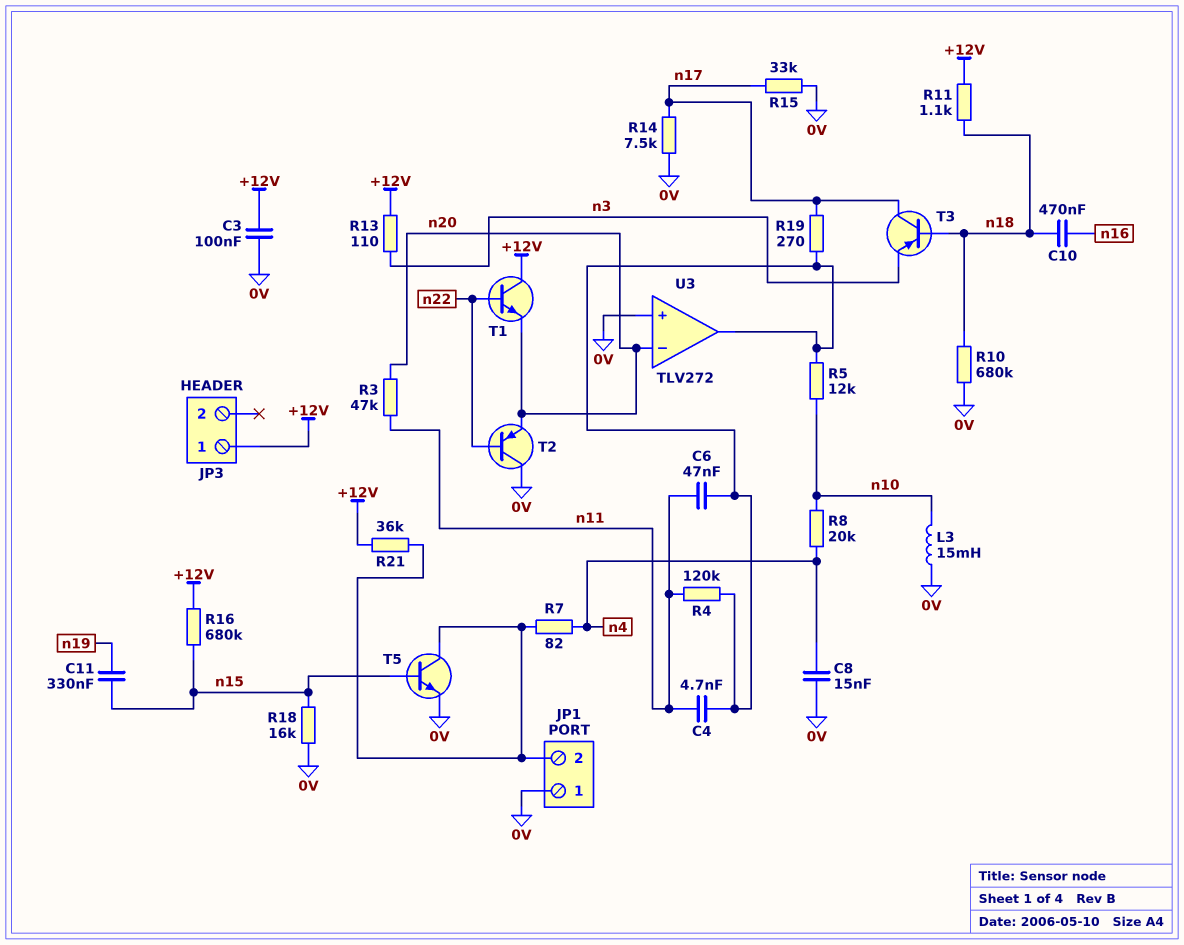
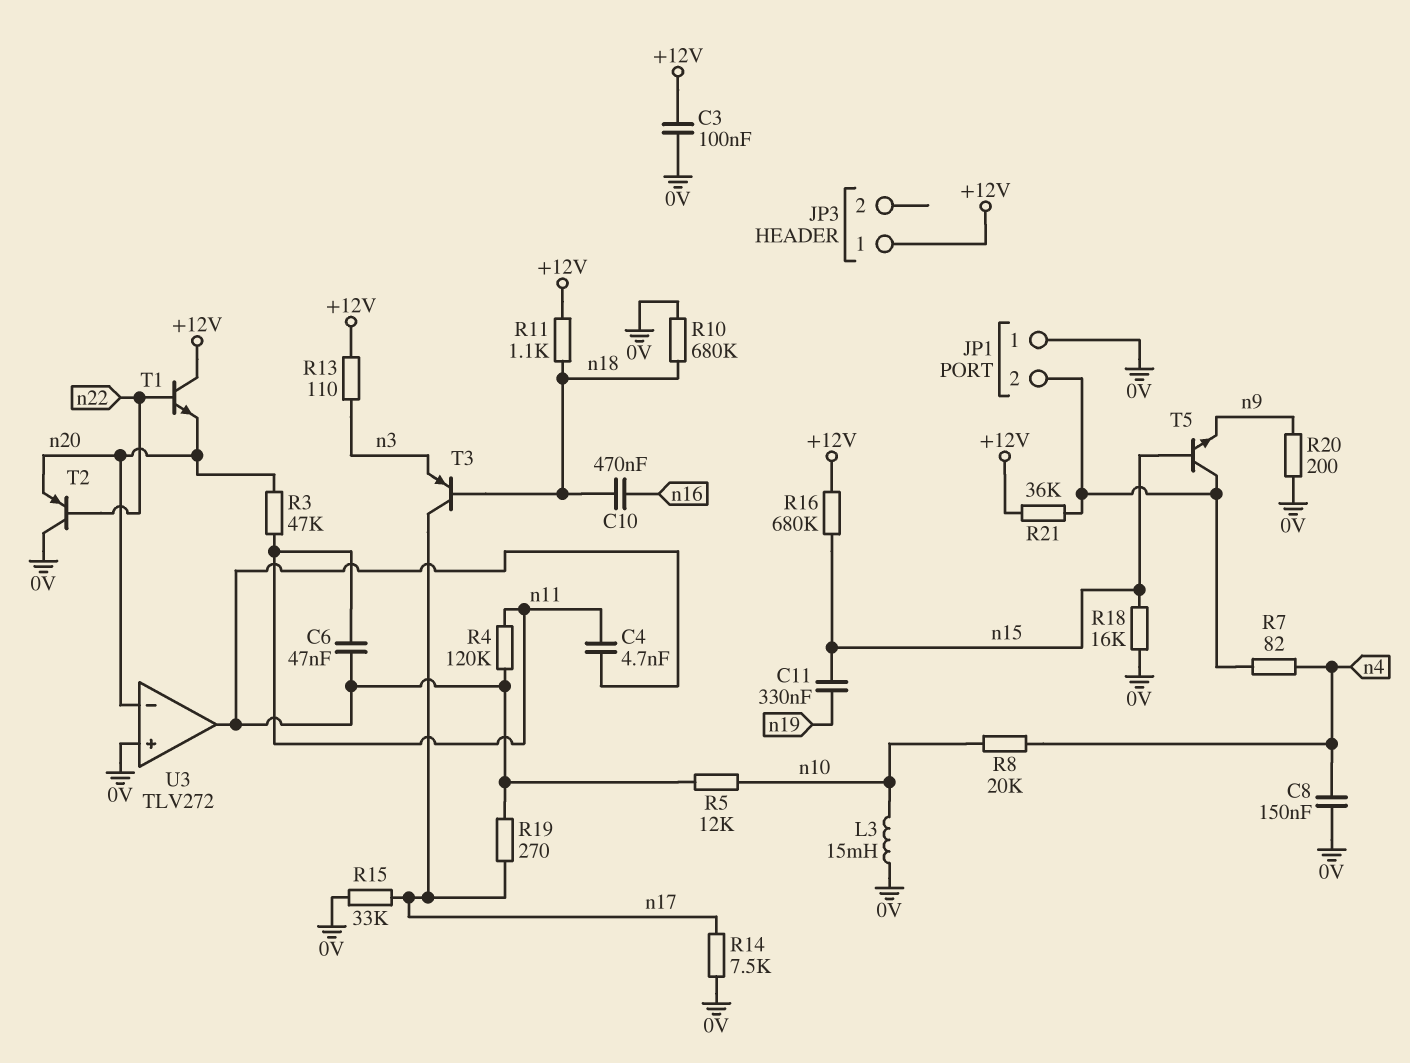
C8: 15nF (0V, n4) -> 150nF (0V, n4)
R20: none -> 200 (0V, n9)
T5: NPN (B n15, C JP1/2, E 0V) -> NPN (B n15, C JP1/2, E n9)

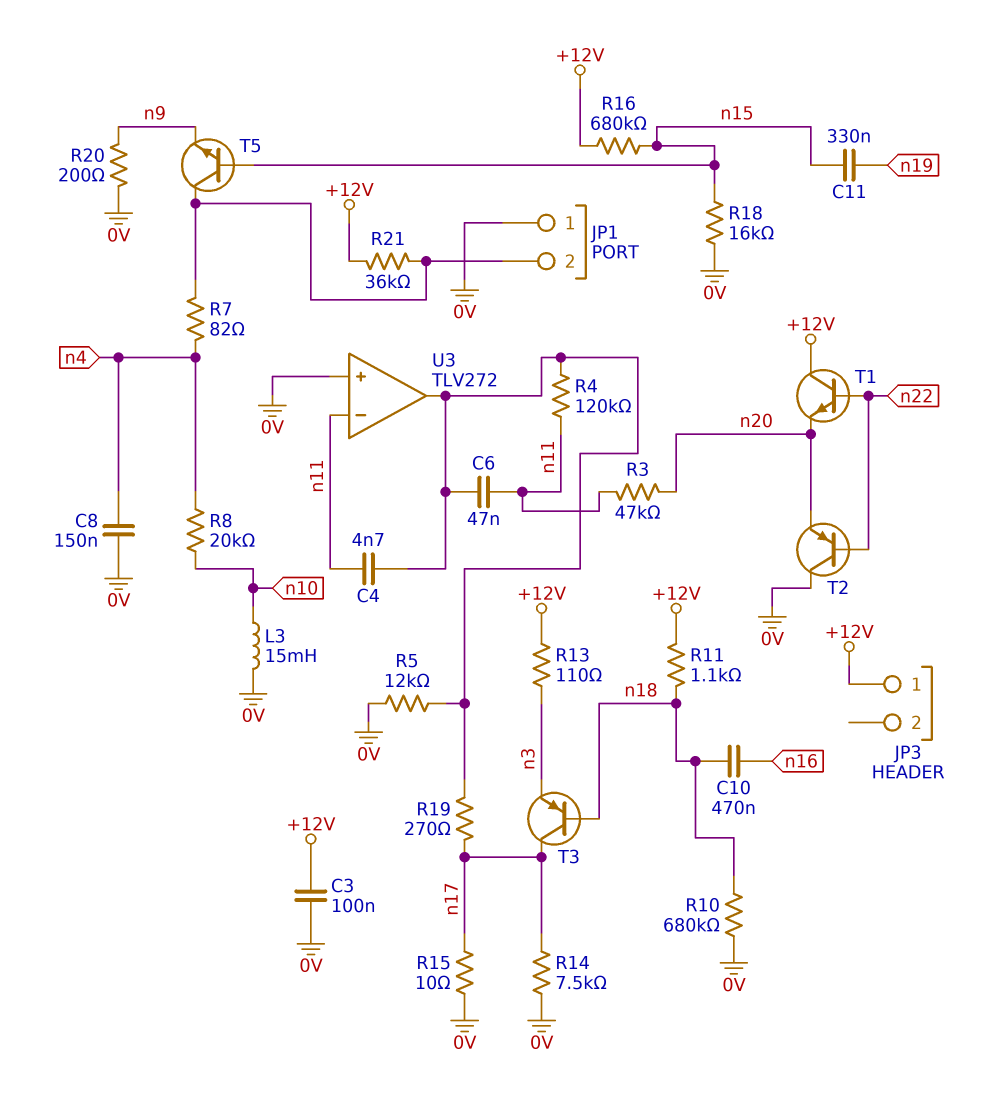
R5: 12k (U3/out, n10) -> 12k (0V, U3/out)
R15: 33k (0V, n17) -> 10 (0V, n17)
U3 pin in-: n20 -> n11

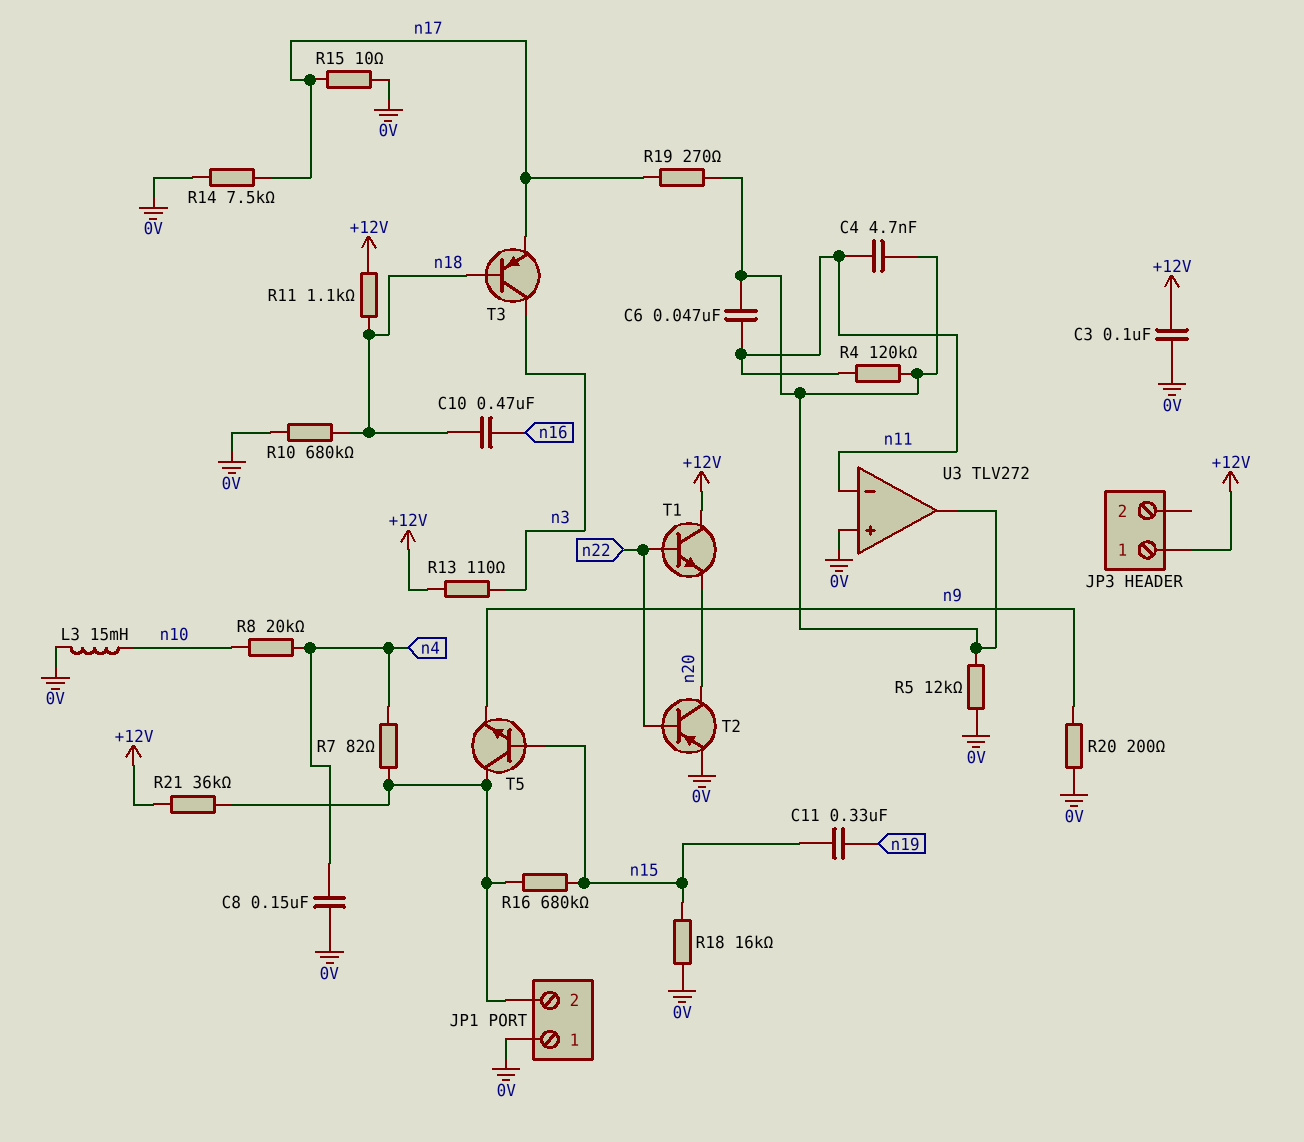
R3: 47k (n11, n20) -> none
R16: 680k (+12V, n15) -> 680k (JP1/2, n15)
T2: PNP (B n22, C 0V, E n20) -> PNP (B n22, C n20, E 0V)
T3: PNP (B n18, C n17, E n3) -> PNP (B n18, C n3, E n17)

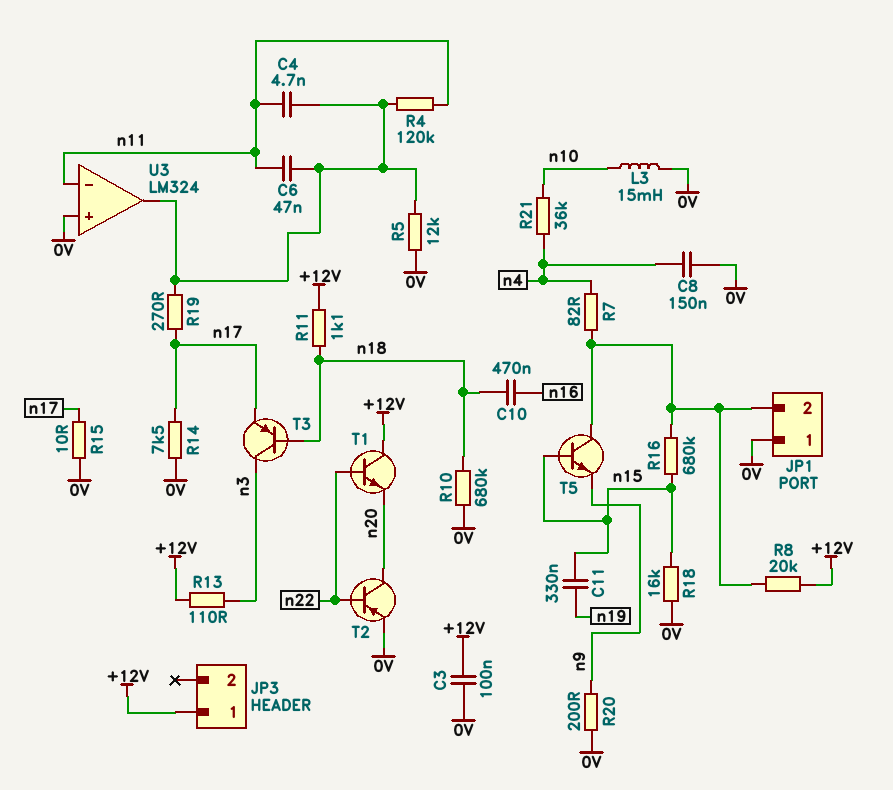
R8: 20k (n4, n10) -> 20k (+12V, JP1/2)
R21: 36k (+12V, JP1/2) -> 36k (n4, n10)
U3: TLV272 -> LM324

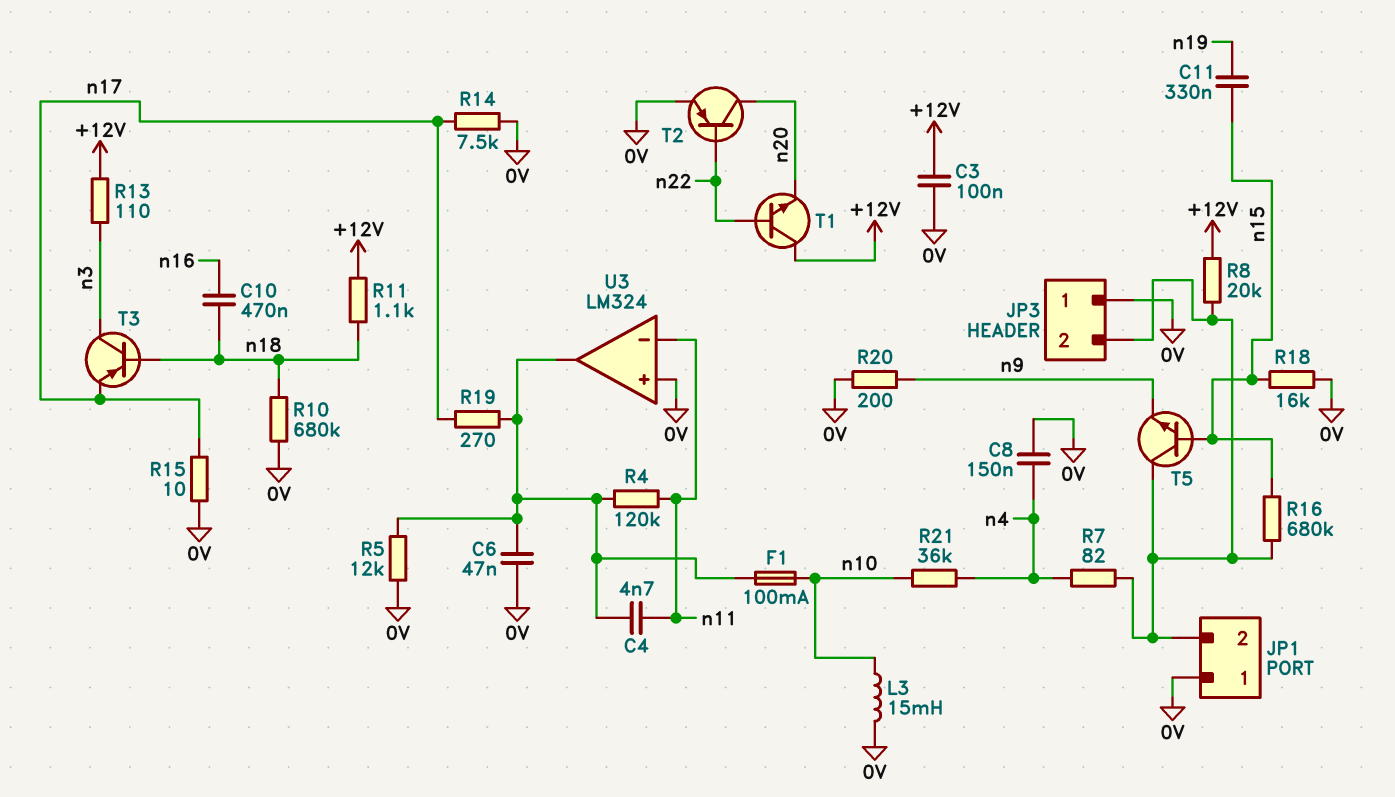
C6: 47nF (U3/out, n11) -> 47nF (0V, U3/out)
F1: none -> 100mA (U3/out, n10)
JP3 pin 1: +12V -> 0V
JP3 pin 2: none -> JP1/2

